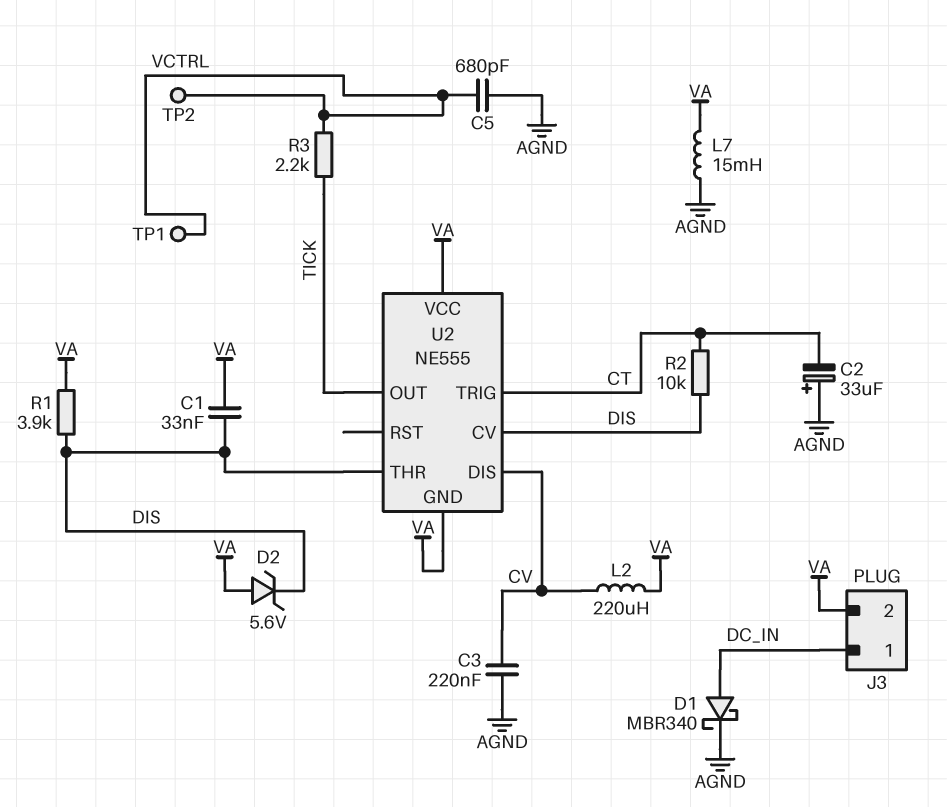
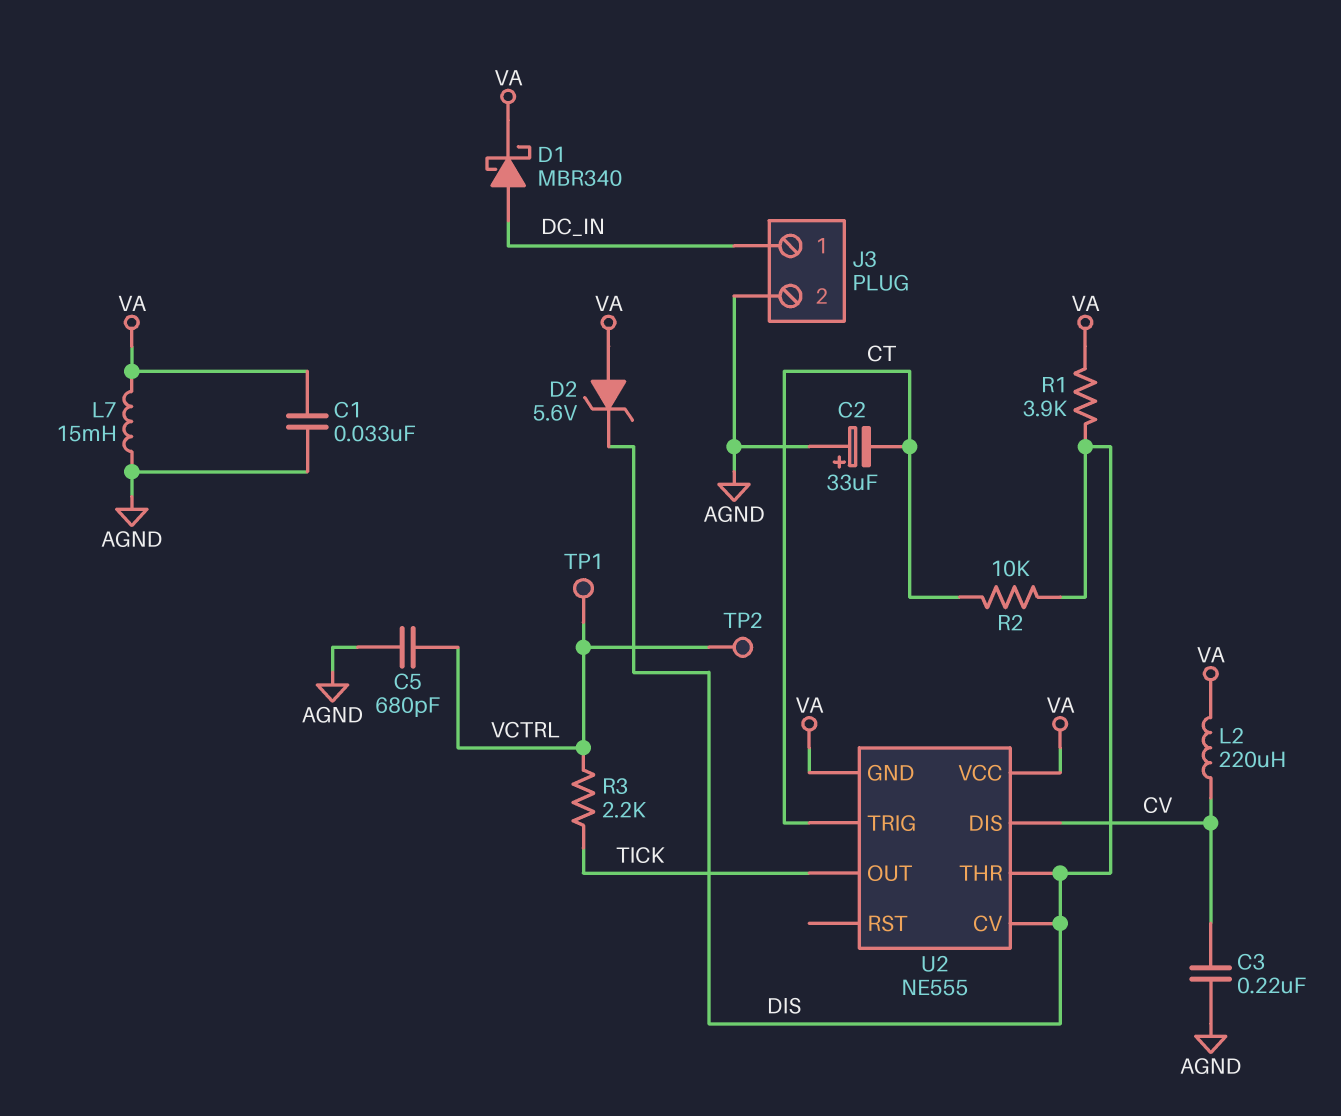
C1: 33nF (DIS, VA) -> 33nF (AGND, VA)
D1: schottky MBR340 (A DC_IN, K AGND) -> schottky MBR340 (A DC_IN, K VA)
J3 pin 2: VA -> AGND

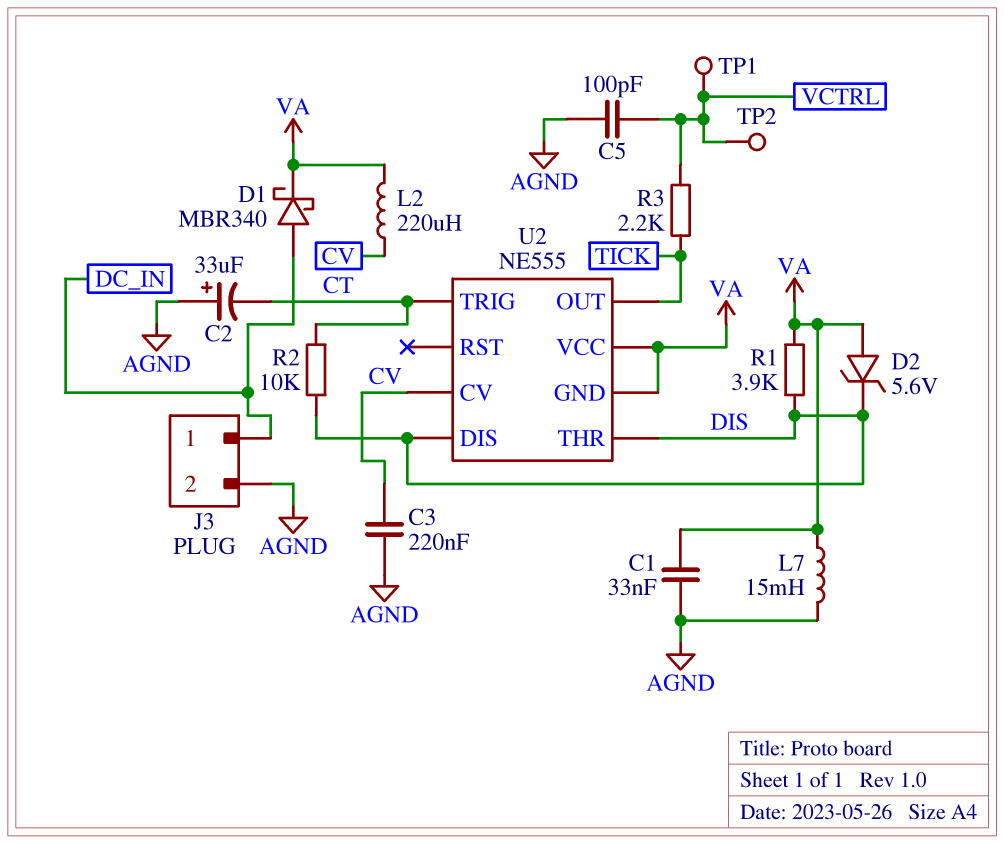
C5: 680pF (AGND, VCTRL) -> 100pF (AGND, VCTRL)
U2 pin CV: DIS -> CV
U2 pin DIS: CV -> DIS

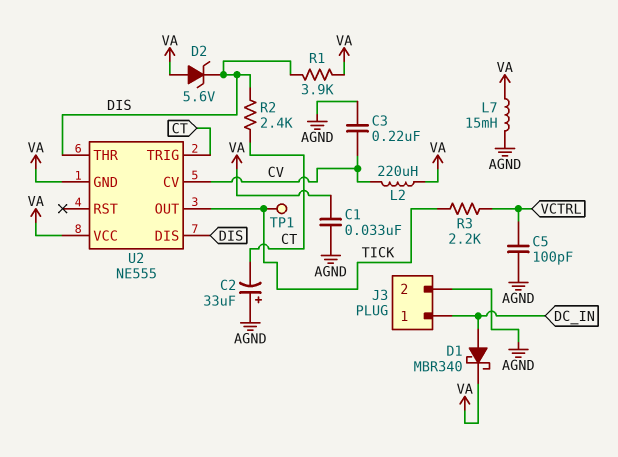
R2: 10k (CT, DIS) -> 2.4k (CT, DIS)
TP1: test point (VCTRL) -> test point (TICK)
TP2: test point (VCTRL) -> none

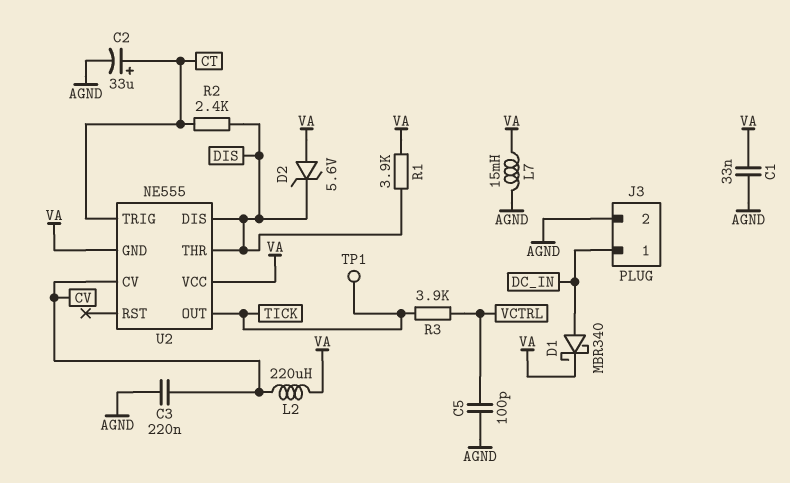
C2: 33uF (plus AGND, minus CT) -> 33uF (plus CT, minus AGND)
R3: 2.2k (TICK, VCTRL) -> 3.9k (TICK, VCTRL)

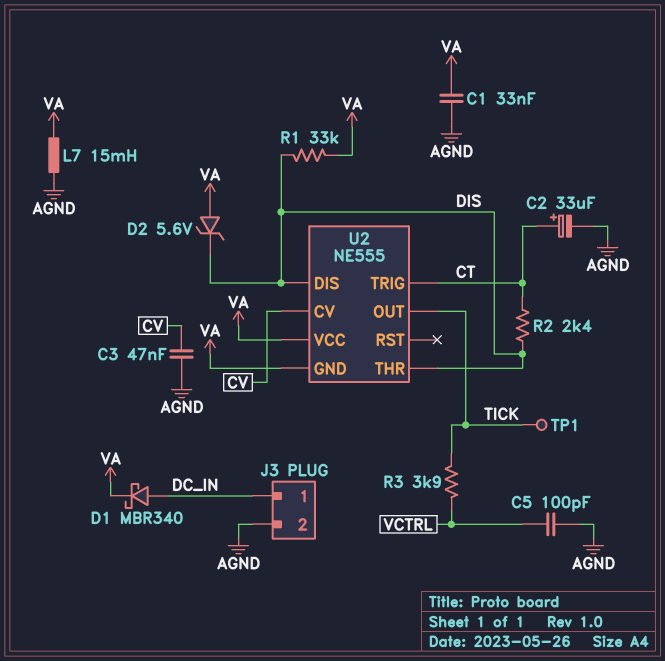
C3: 220nF (AGND, CV) -> 47nF (AGND, CV)
L2: 220uH (CV, VA) -> none
R1: 3.9k (DIS, VA) -> 33k (DIS, VA)

